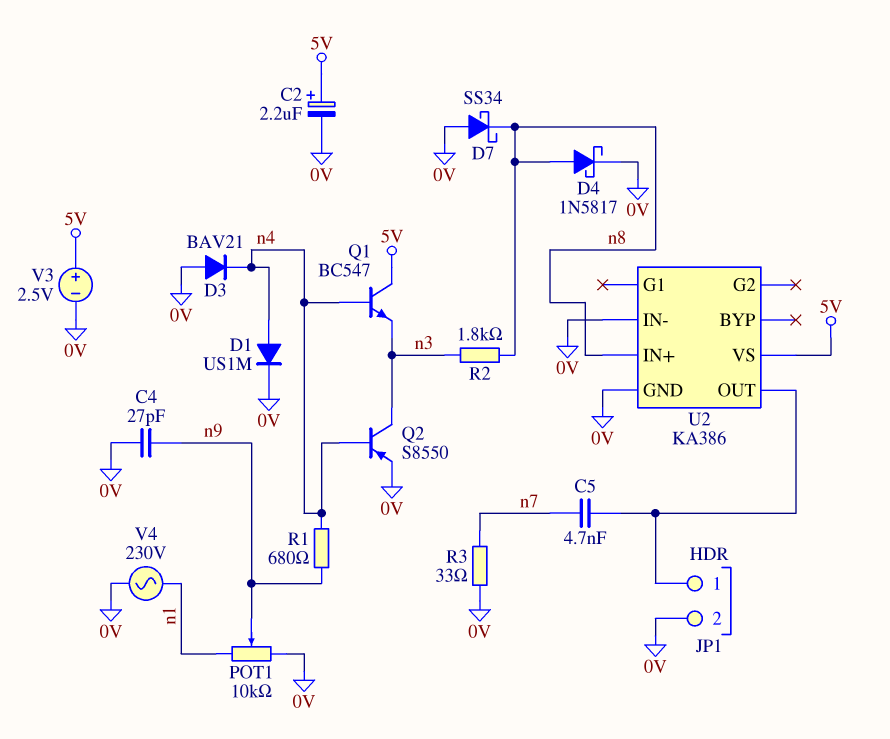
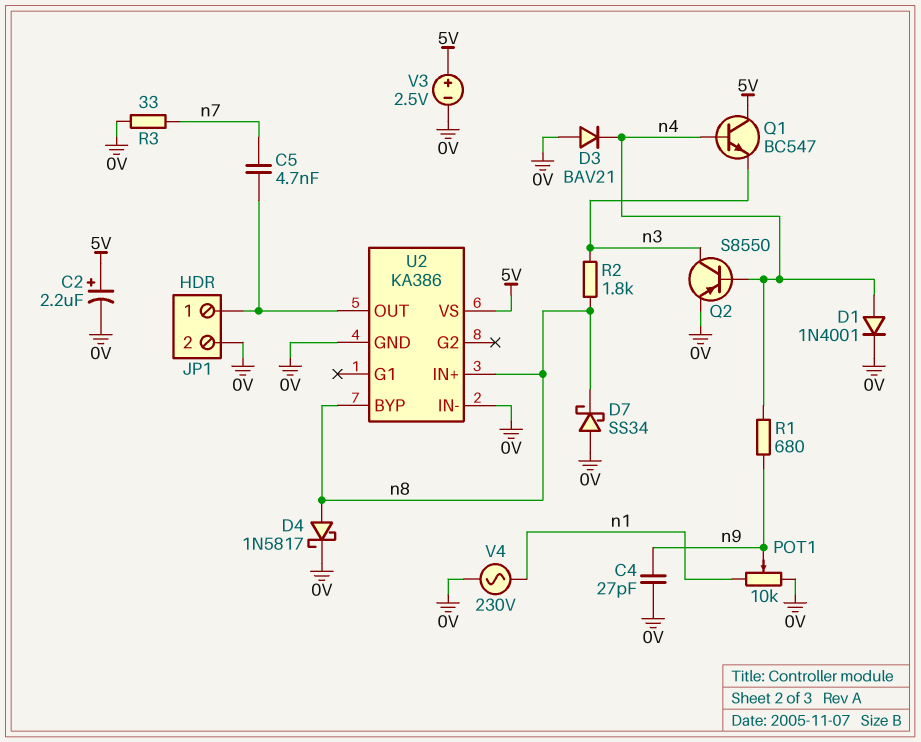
D1: diode US1M (A n4, K 0V) -> diode 1N4001 (A n4, K 0V)
U2 pin BYP: none -> n8

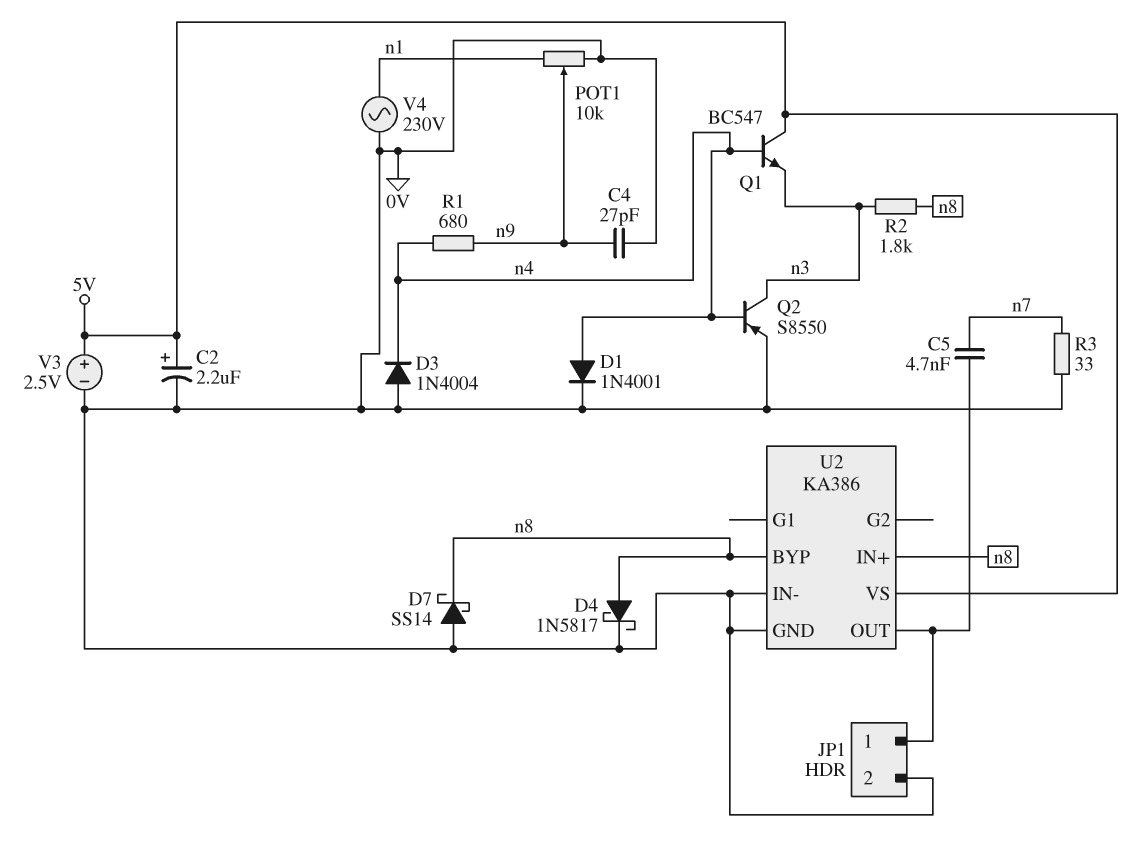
D3: diode BAV21 (A 0V, K n4) -> diode 1N4004 (A 0V, K n4)
D7: schottky SS34 (A 0V, K n8) -> schottky SS14 (A 0V, K n8)

